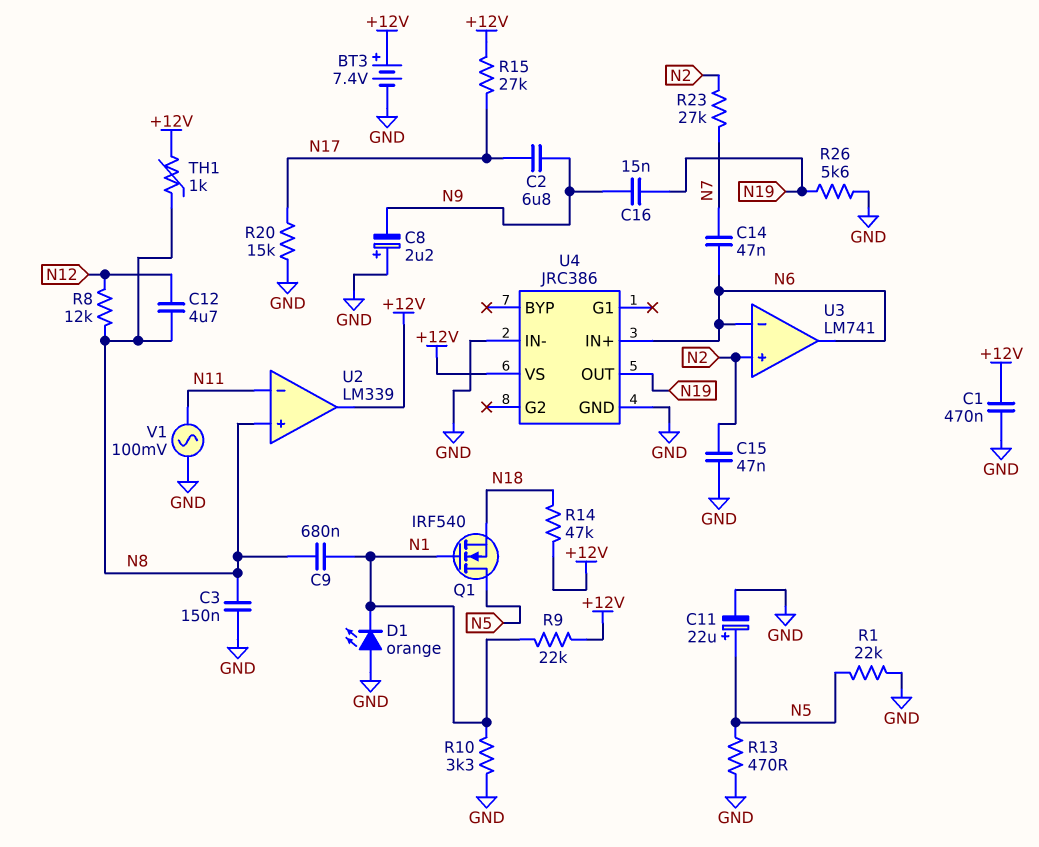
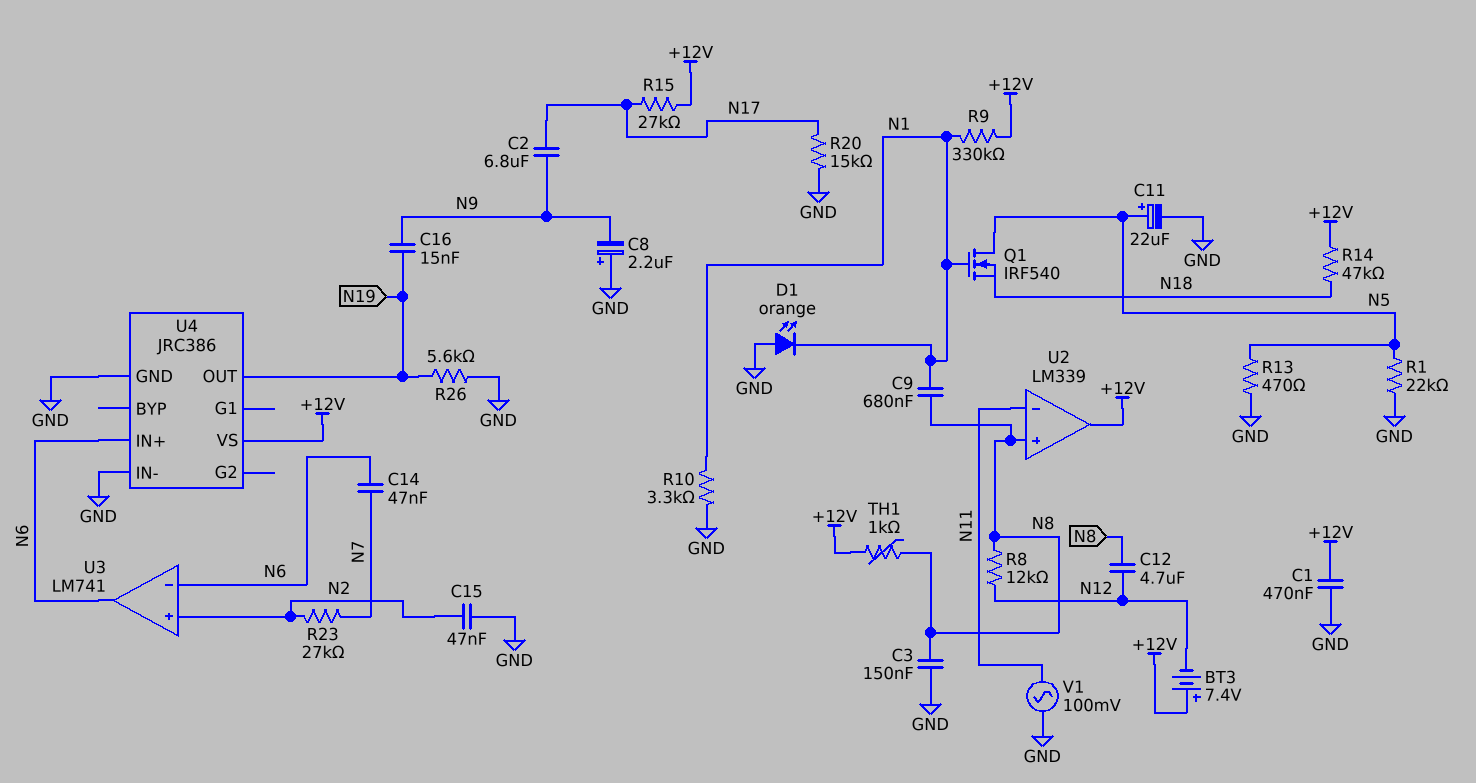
BT3: 7.4V (plus +12V, minus GND) -> 7.4V (plus +12V, minus N12)
R9: 22k (+12V, N1) -> 330k (+12V, N1)

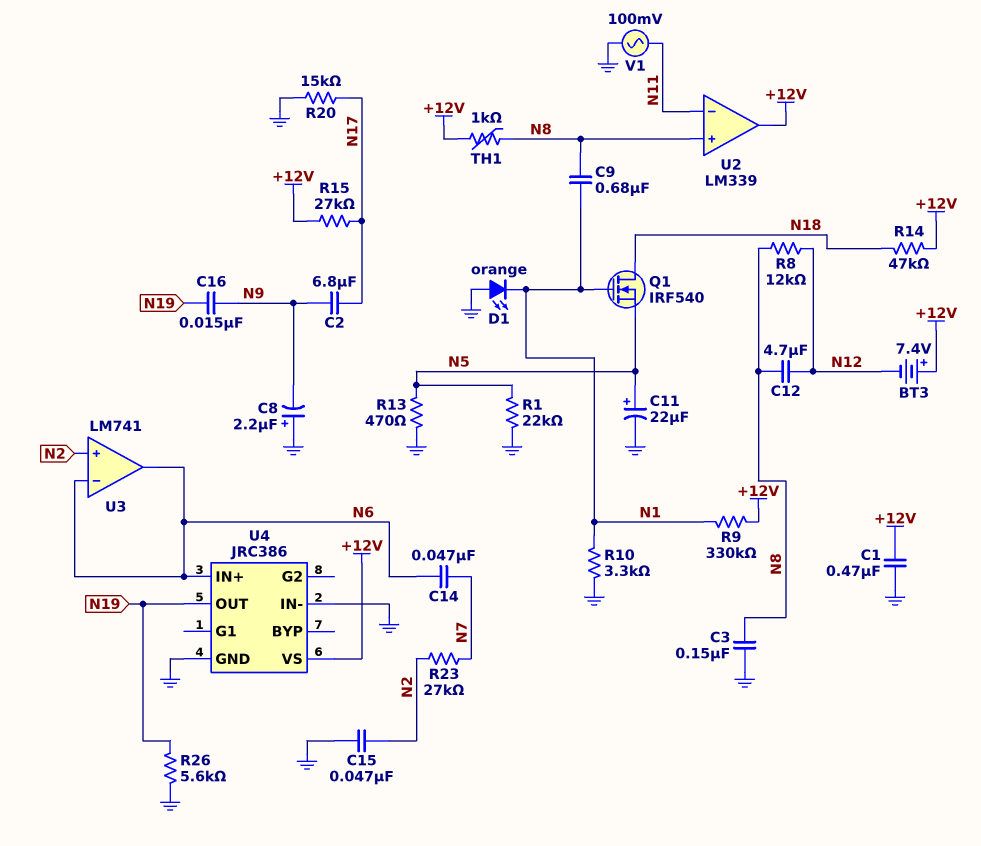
Q1: NMOS IRF540 (G N1, D N5, S N18) -> NMOS IRF540 (G N1, D N18, S N5)

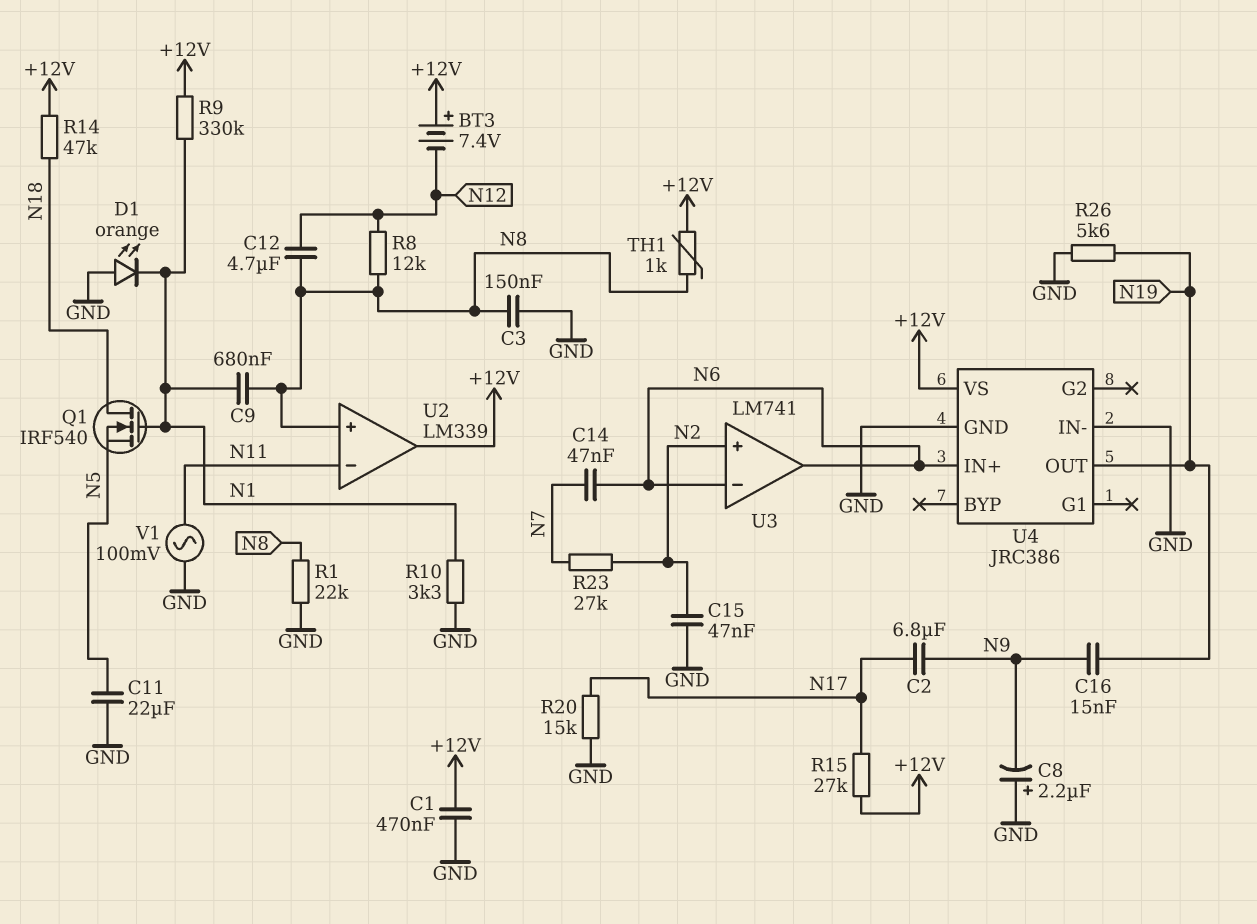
C11: 22uF (plus N5, minus GND) -> 22uF (GND, N5)
R1: 22k (GND, N5) -> 22k (GND, N8)
R13: 470 (GND, N5) -> none

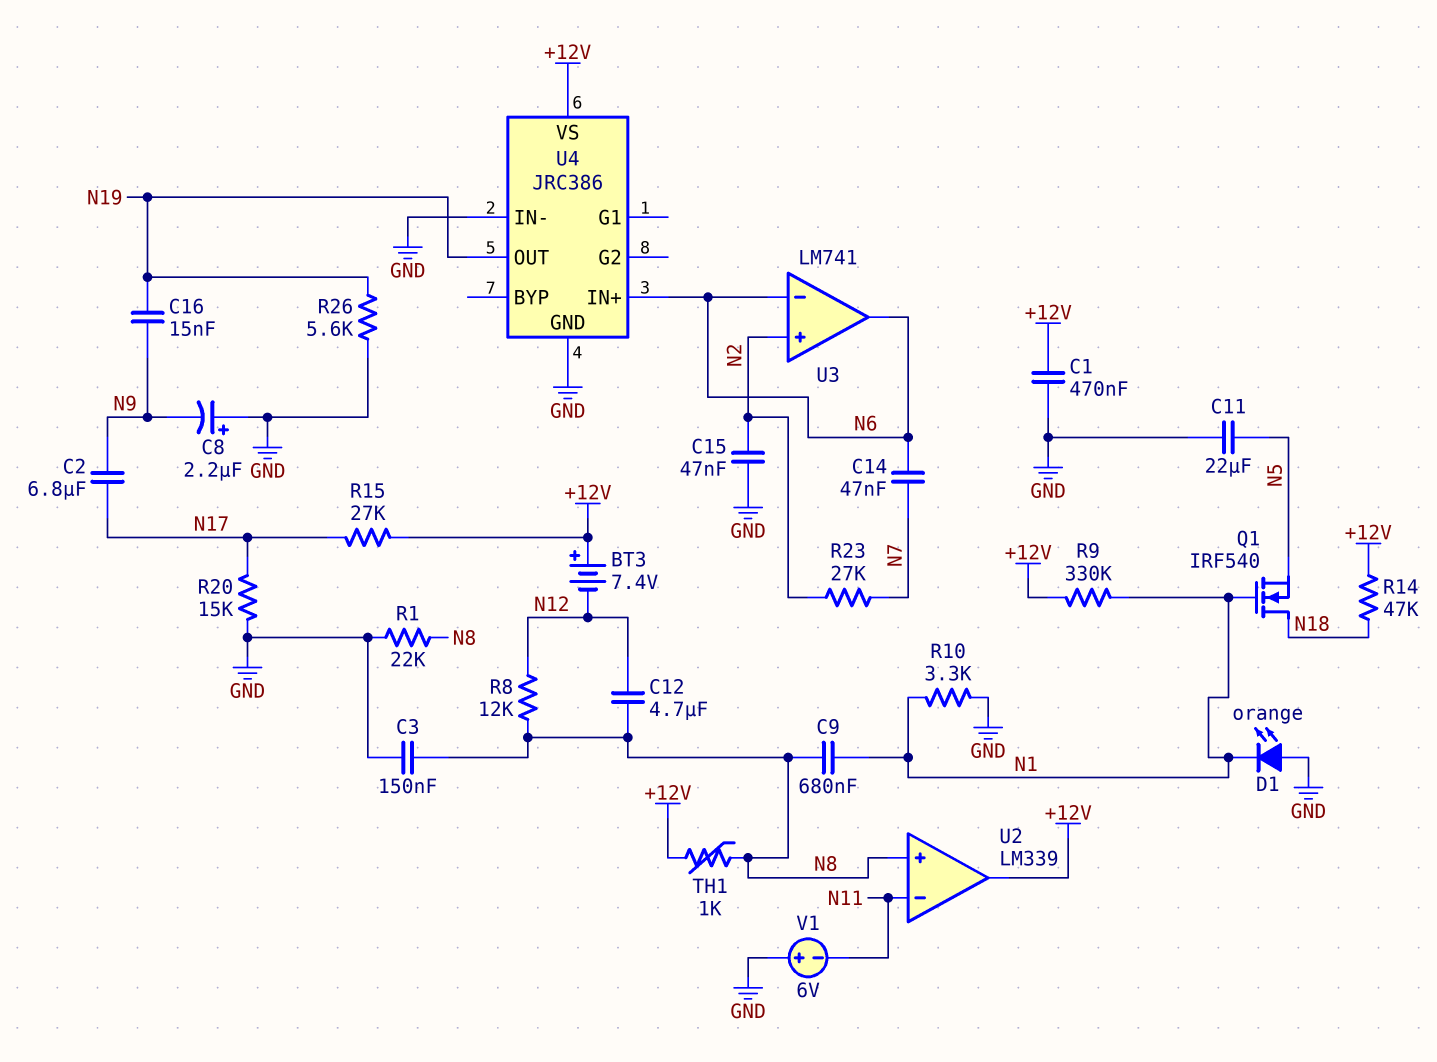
V1: AC 100mV (GND, N11) -> 6V (plus GND, minus N11)

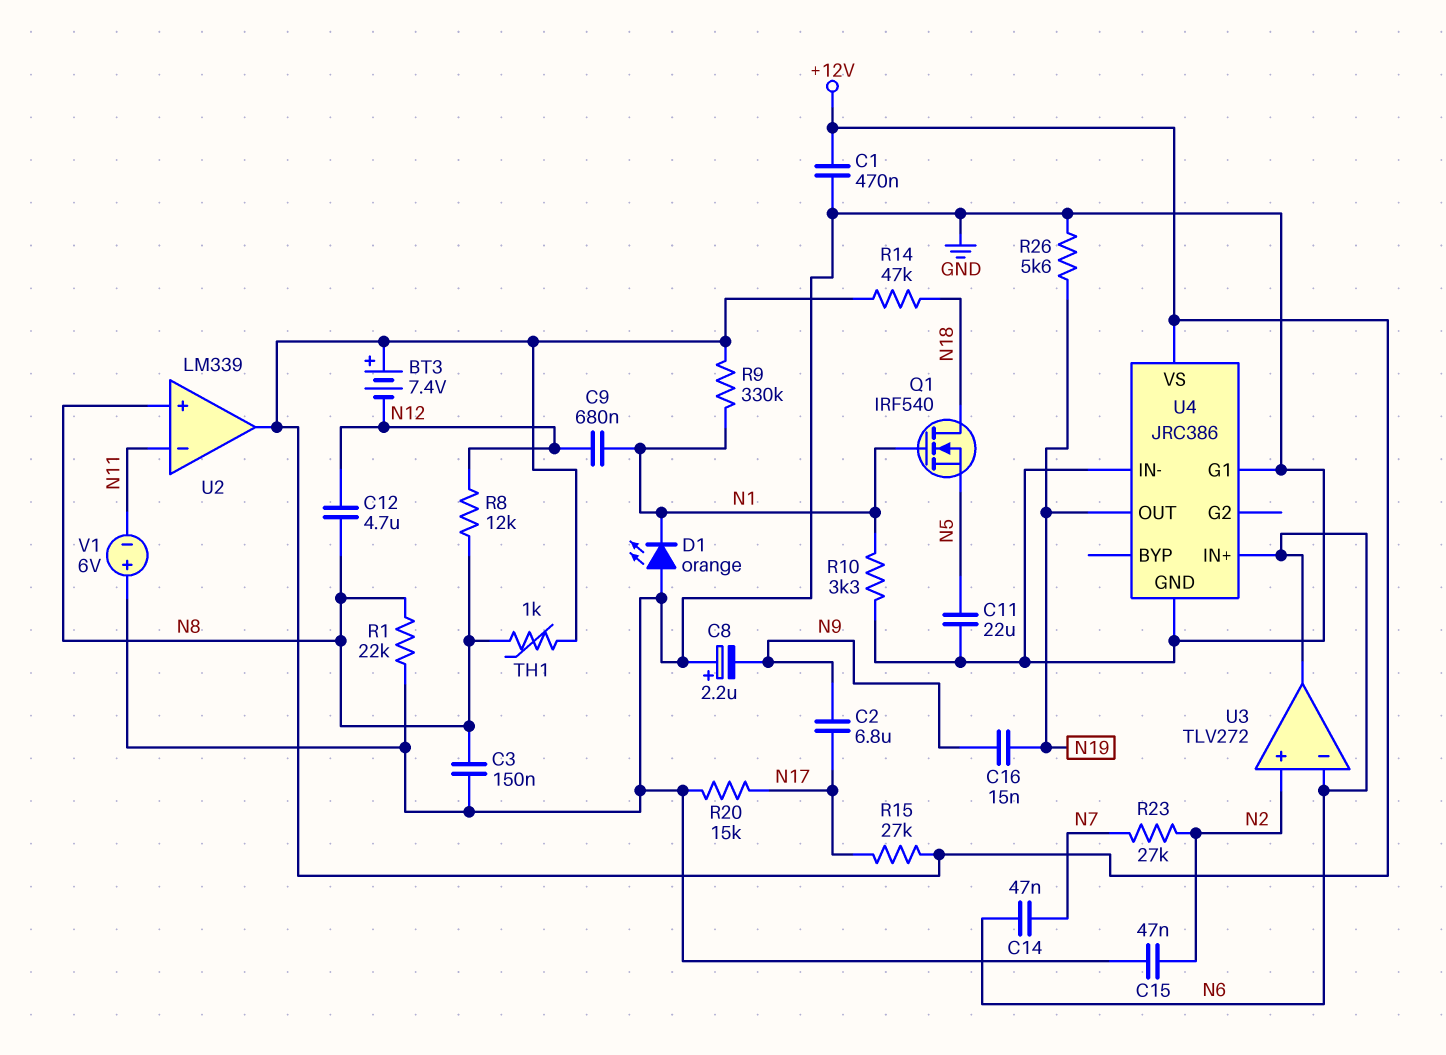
C9: 680nF (N1, N8) -> 680nF (N1, N12)
U3: LM741 -> TLV272
U4 pin G1: none -> GND

